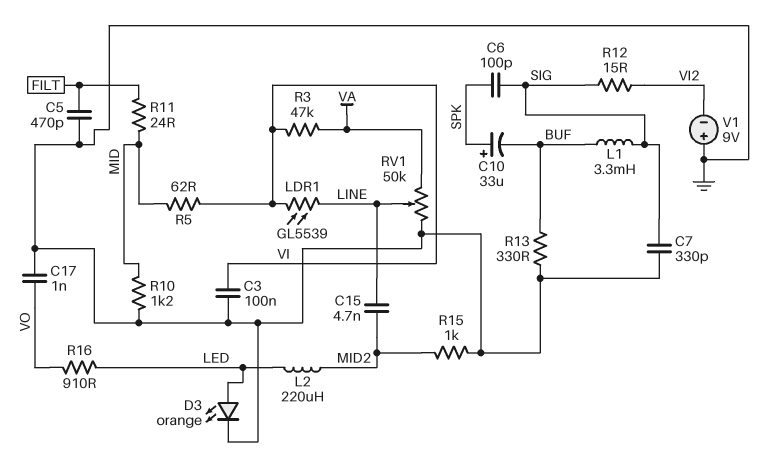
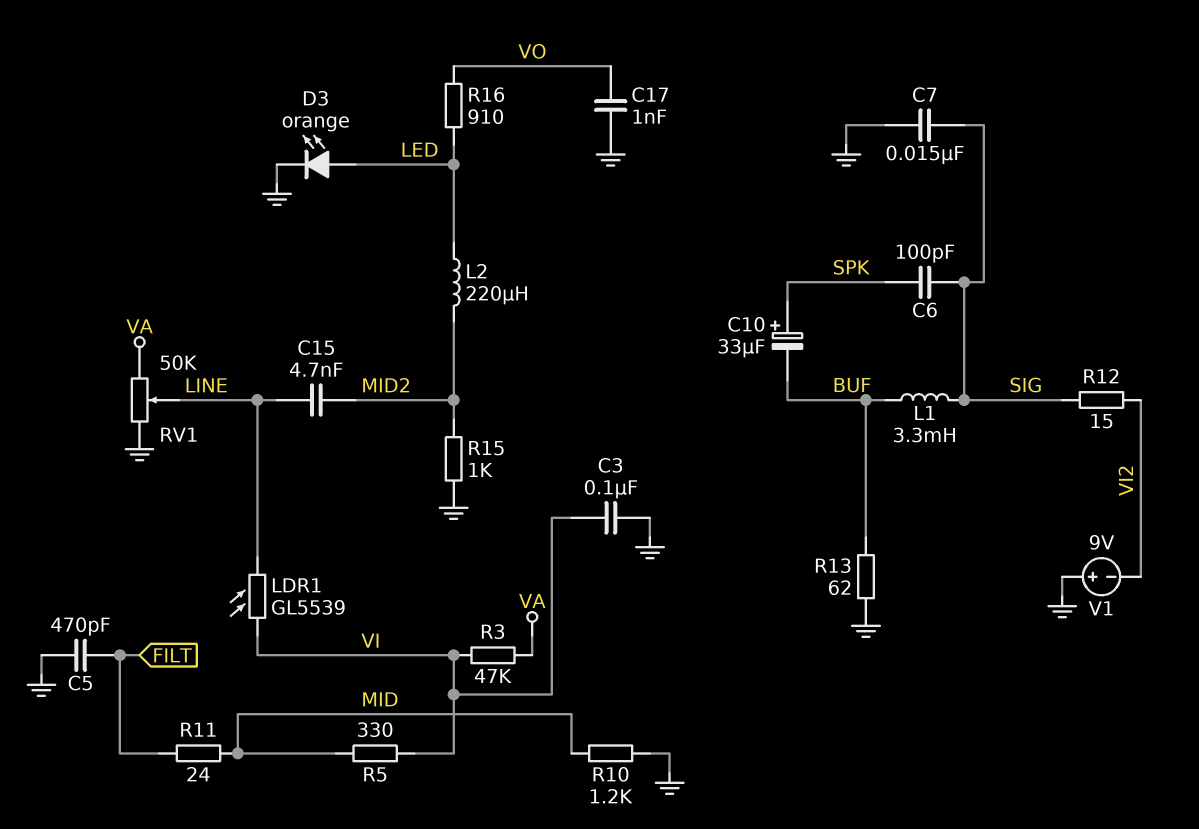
C7: 330pF (GND, SIG) -> 15nF (GND, SIG)
R5: 62 (MID, VI) -> 330 (MID, VI)
R13: 330 (BUF, GND) -> 62 (BUF, GND)

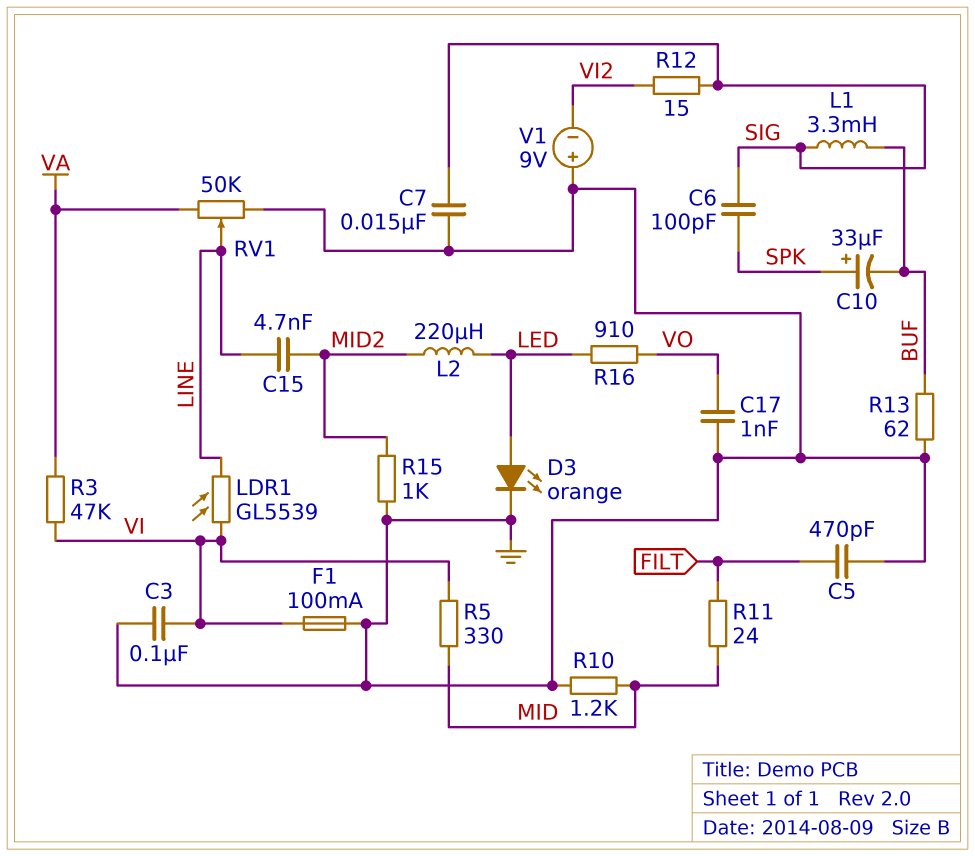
F1: none -> 100mA (GND, VI)

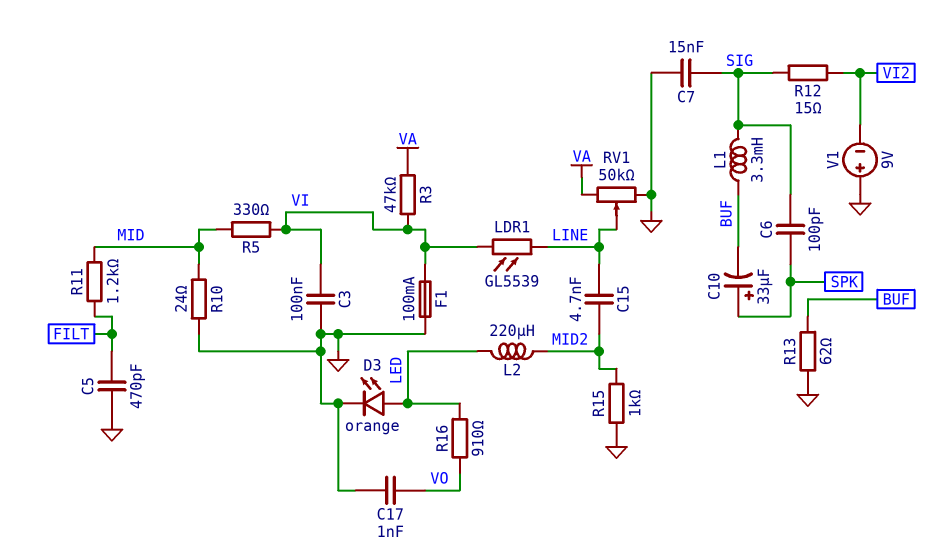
R10: 1.2k (GND, MID) -> 24 (GND, MID)
R11: 24 (FILT, MID) -> 1.2k (FILT, MID)

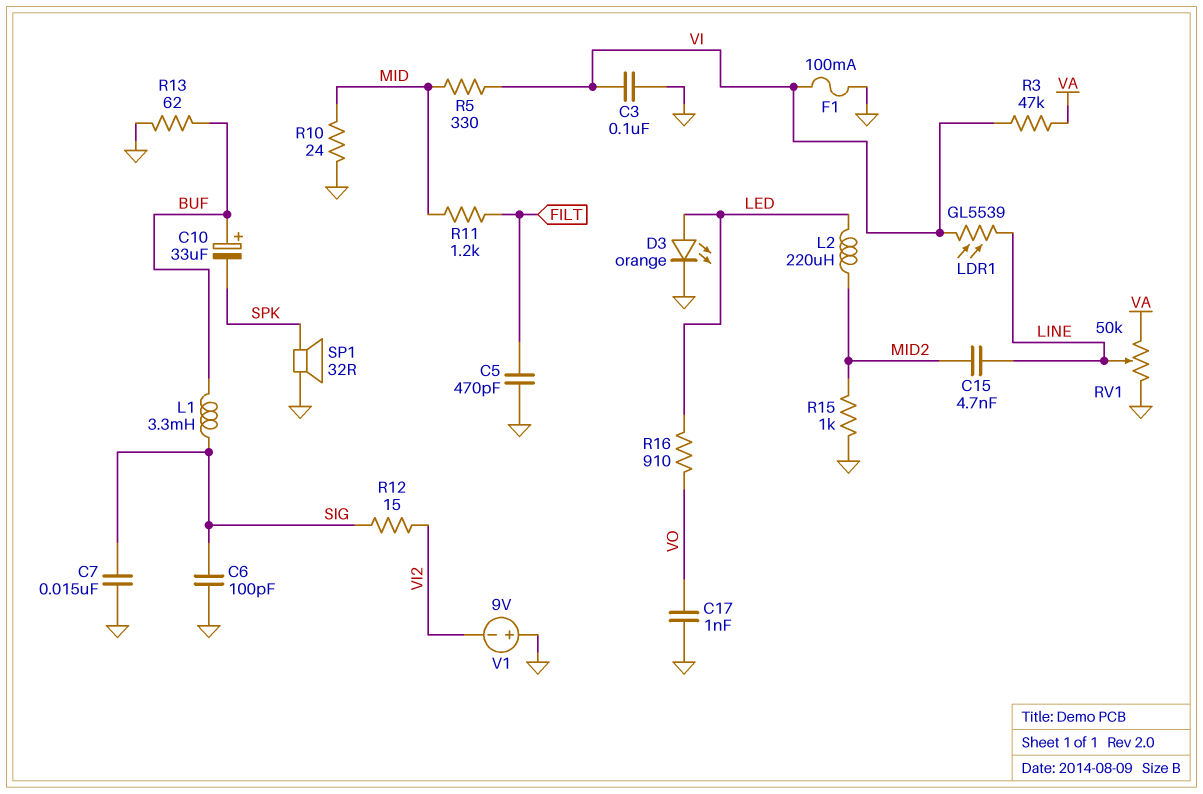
C6: 100pF (SIG, SPK) -> 100pF (GND, SIG)
C10: 33uF (plus SPK, minus BUF) -> 33uF (plus BUF, minus SPK)
SP1: none -> speaker 32R (GND, SPK)

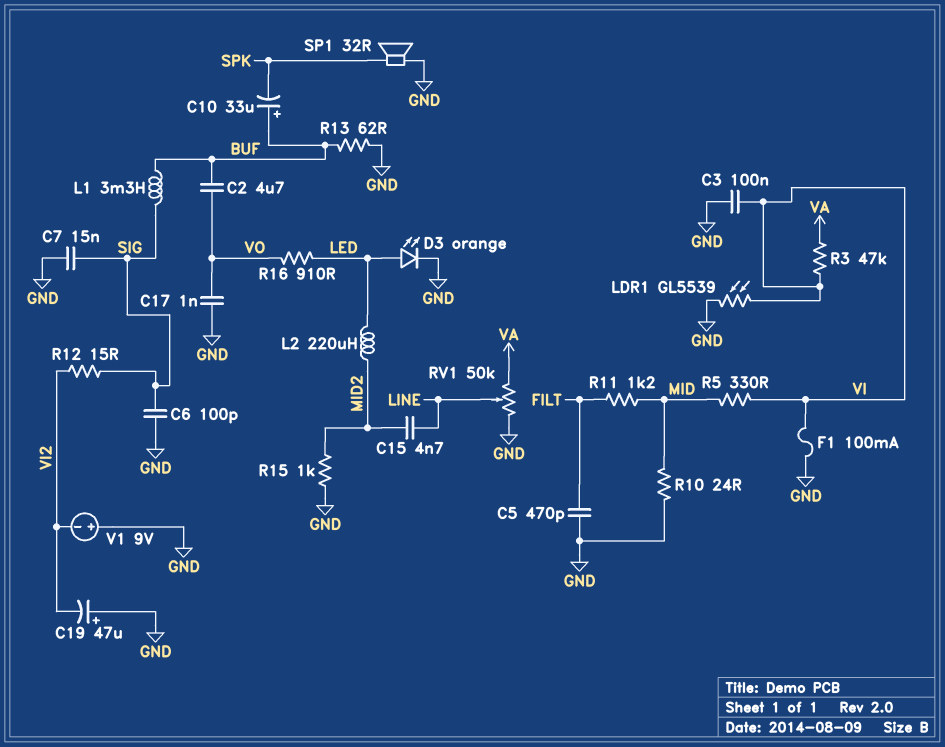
C2: none -> 4.7uF (BUF, VO)
C19: none -> 47uF (plus GND, minus VI2)
LDR1: GL5539 (LINE, VI) -> GL5539 (GND, VI)

